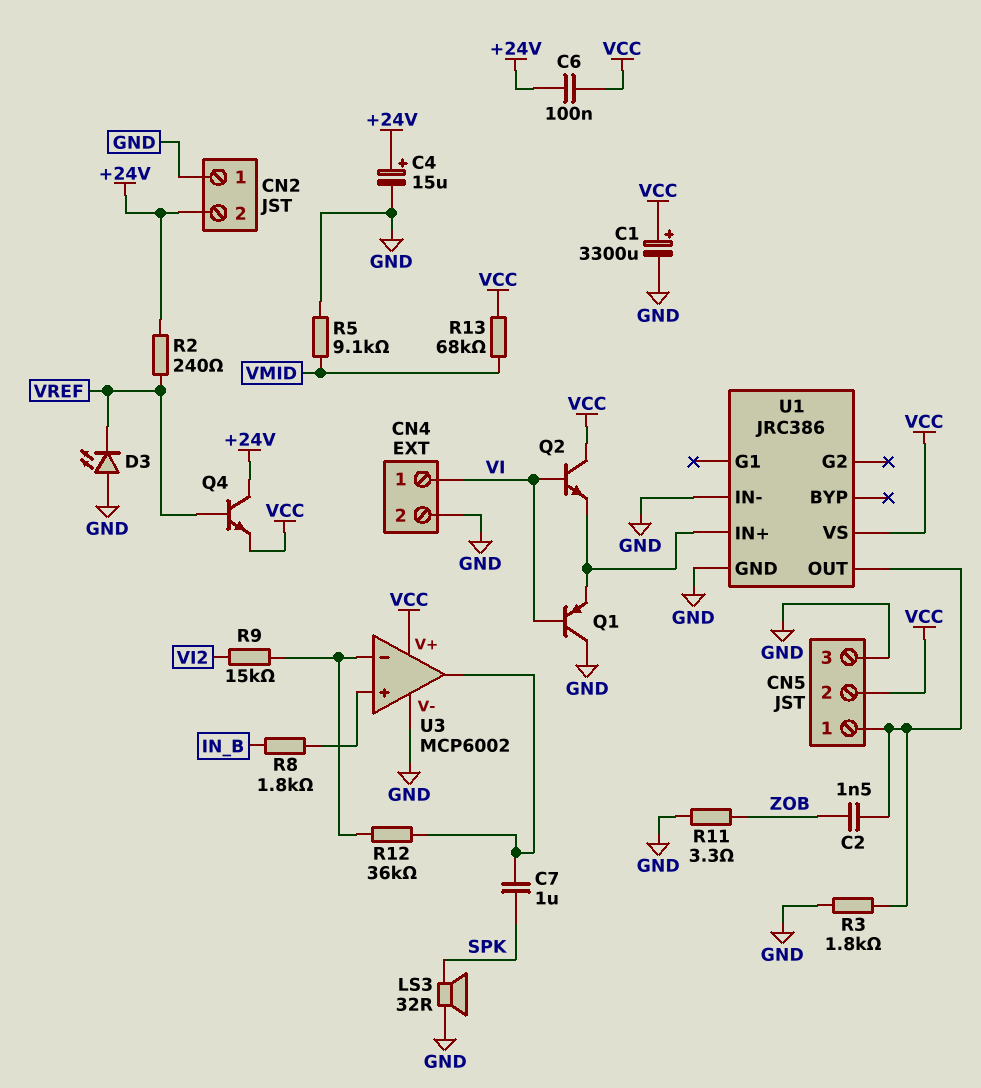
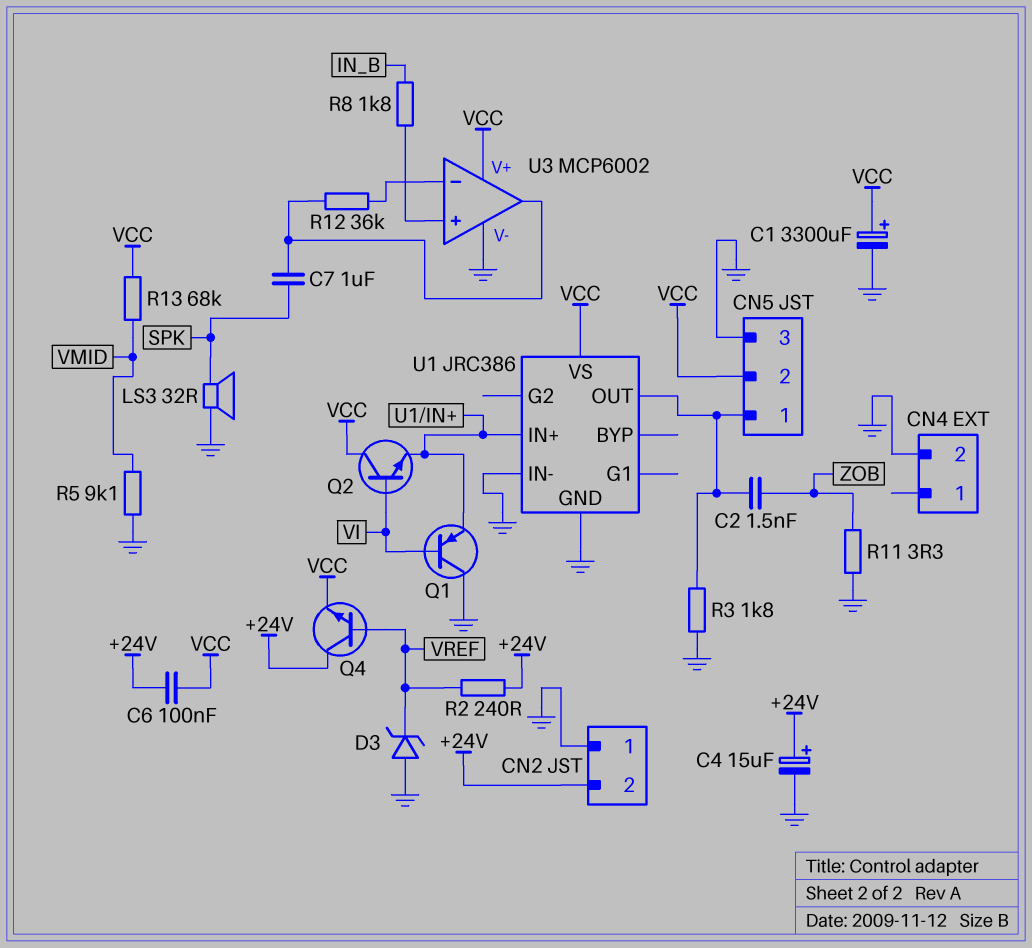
CN4 pin 1: VI -> none
D3: LED (A GND, K VREF) -> zener (A GND, K VREF)
R9: 15k (U3/in-, VI2) -> none

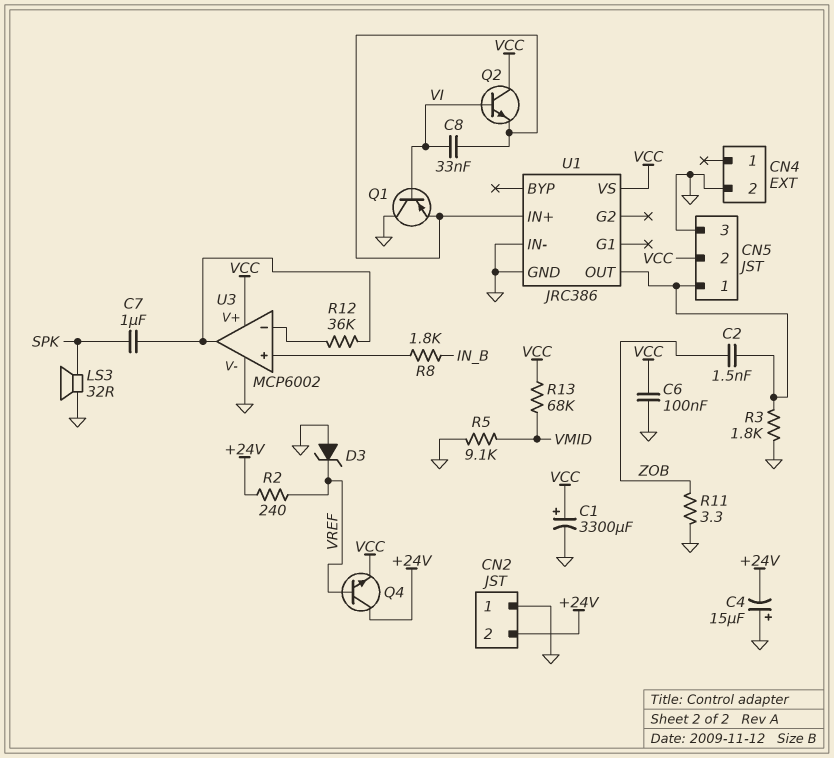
C4: 15uF (plus +24V, minus GND) -> 15uF (plus GND, minus +24V)
C6: 100nF (+24V, VCC) -> 100nF (GND, VCC)
C8: none -> 33nF (U1/IN+, VI)

